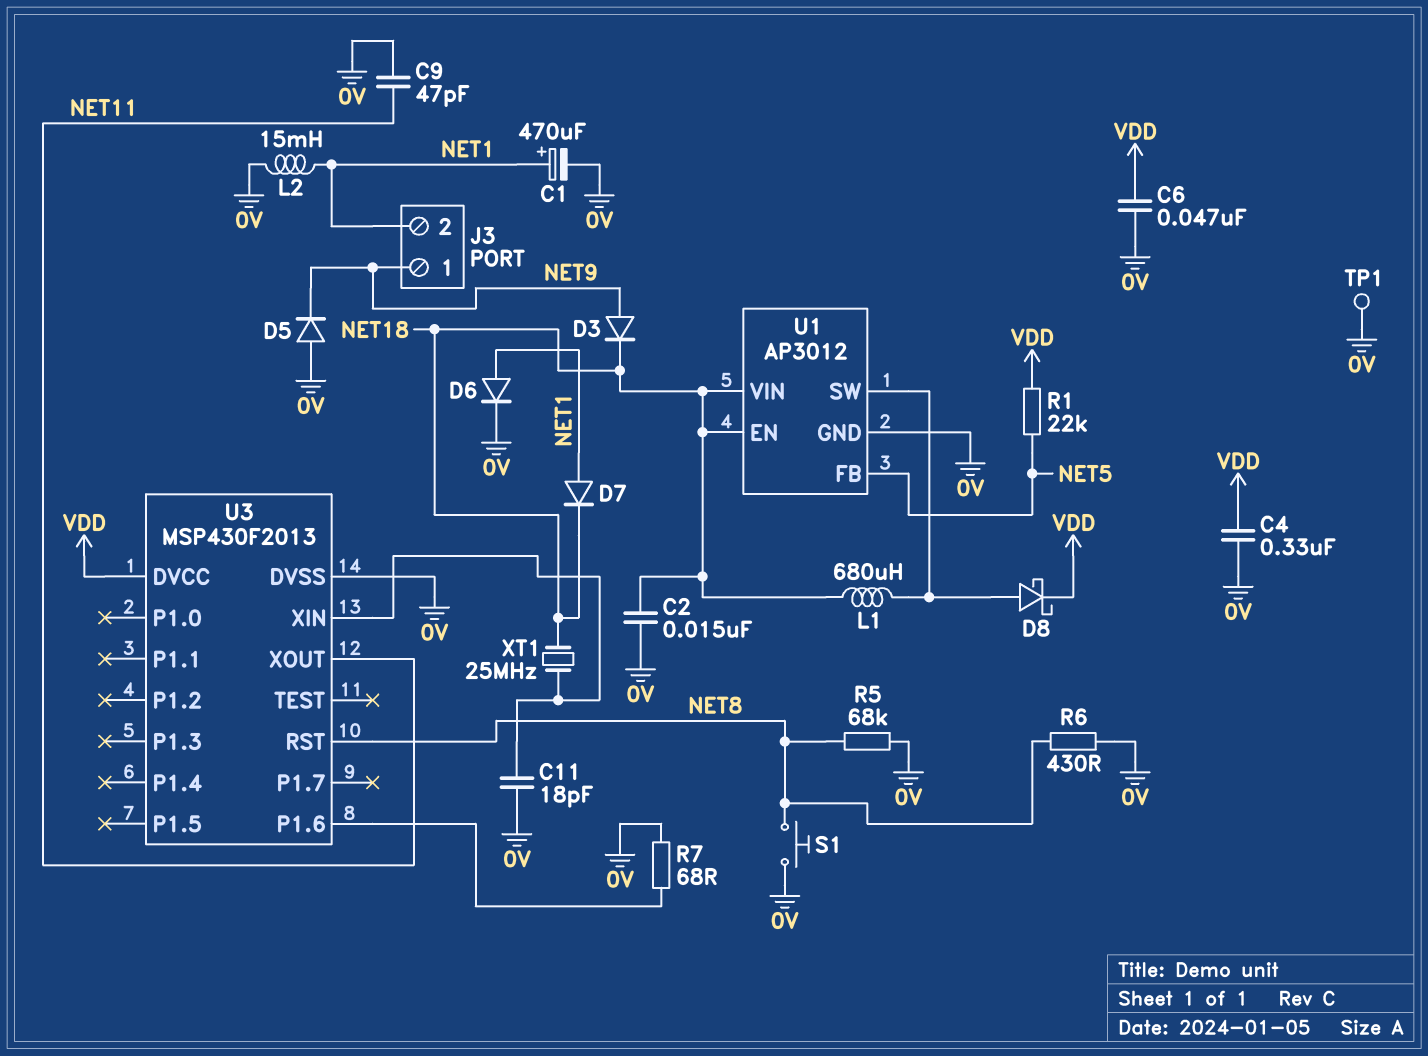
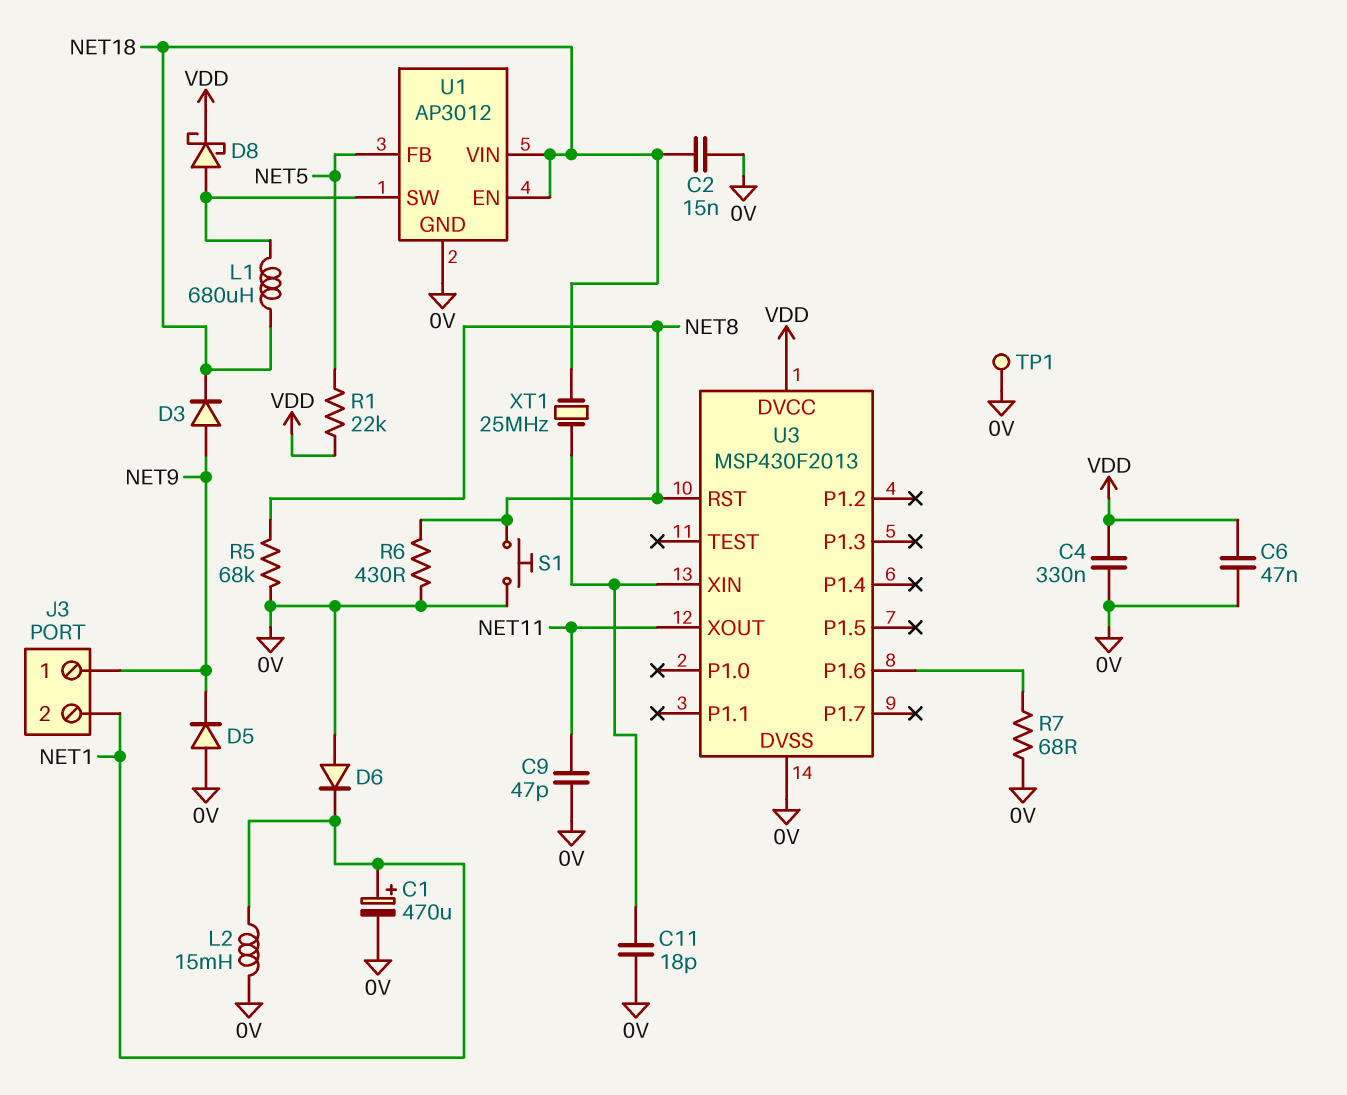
D6: diode (A NET1, K 0V) -> diode (A 0V, K NET1)
D7: diode (A NET1, K NET18) -> none

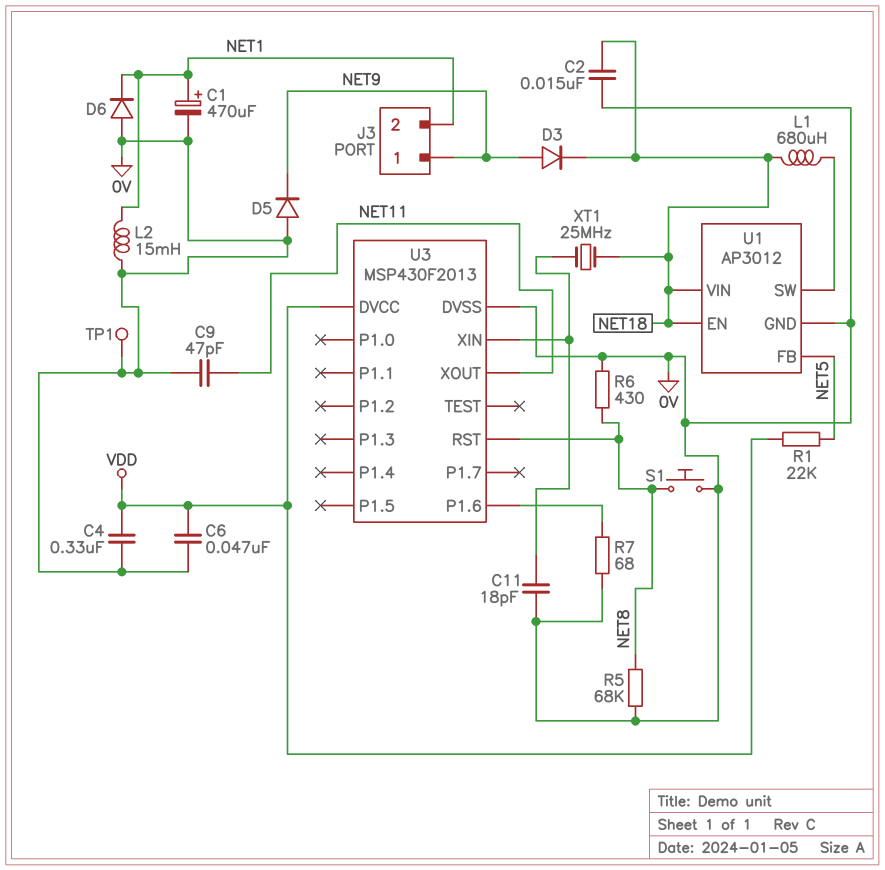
D8: schottky (A U1/SW, K VDD) -> none

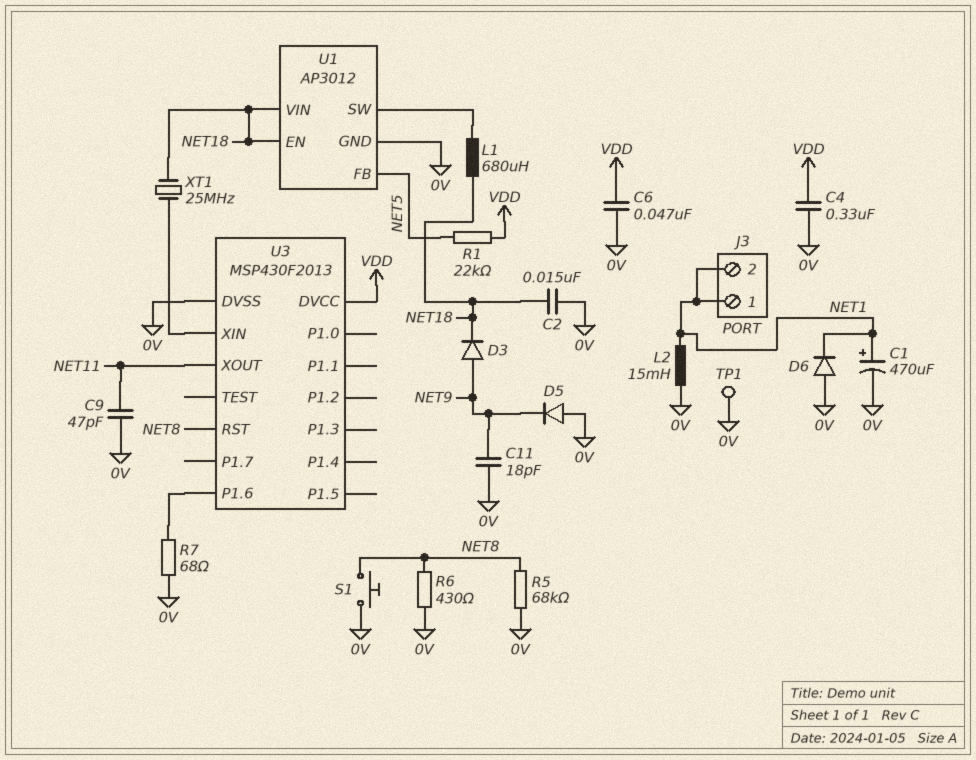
C11: 18pF (0V, U3/XIN) -> 18pF (0V, NET9)
J3 pin 1: NET9 -> NET1

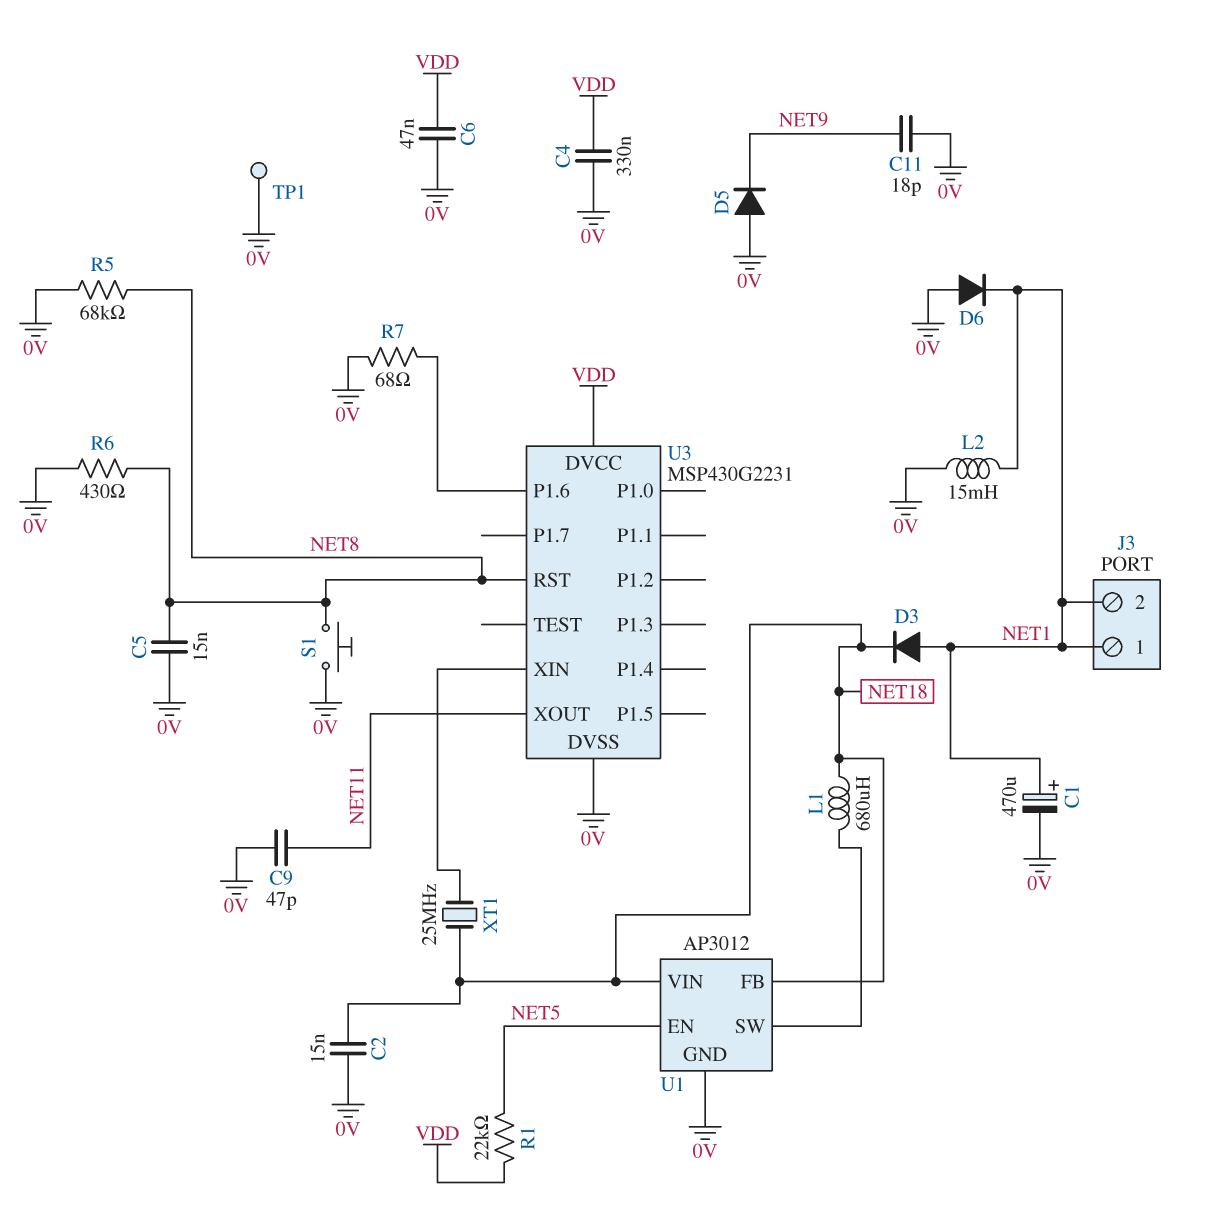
C5: none -> 15nF (0V, NET8)
D3: diode (A NET9, K NET18) -> diode (A NET1, K NET18)
U1 pin EN: NET18 -> NET5
U1 pin FB: NET5 -> NET18
U3: MSP430F2013 -> MSP430G2231

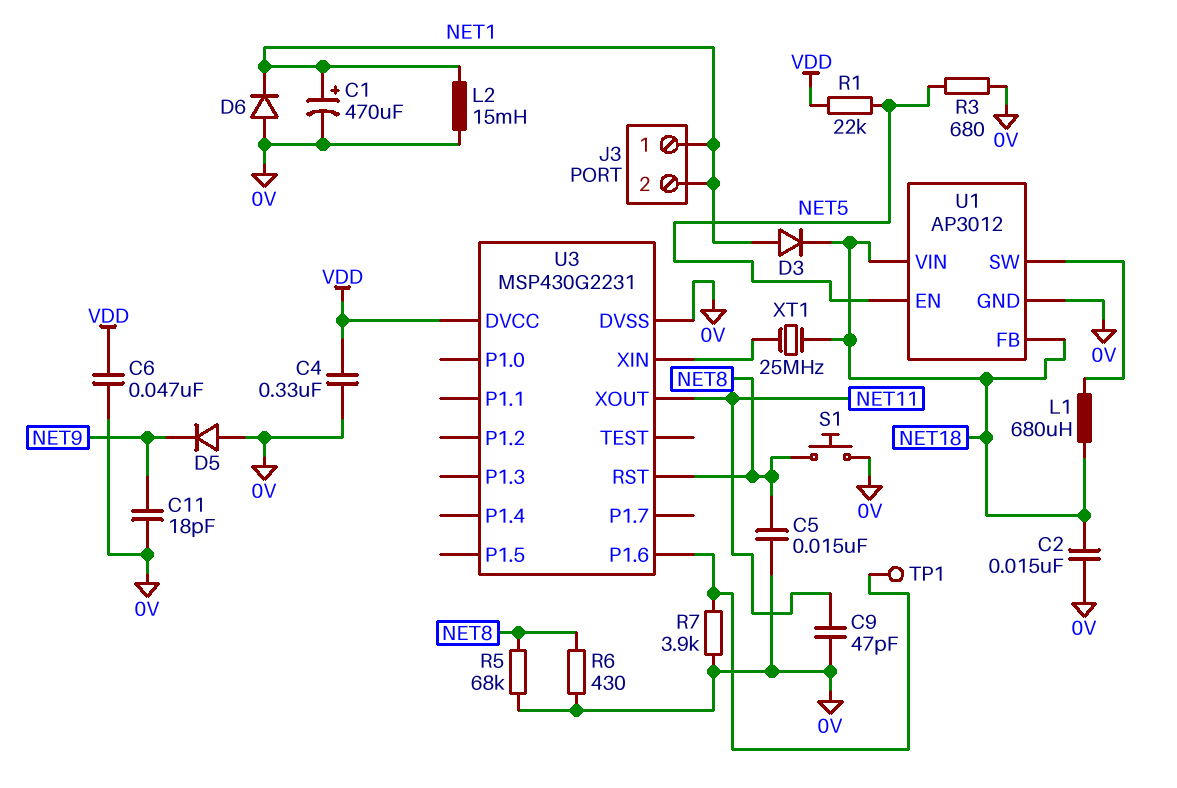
R3: none -> 680 (0V, NET5)
R7: 68 (0V, U3/P1.6) -> 3.9k (0V, U3/P1.6)
TP1: test point (0V) -> test point (U3/P1.6)

